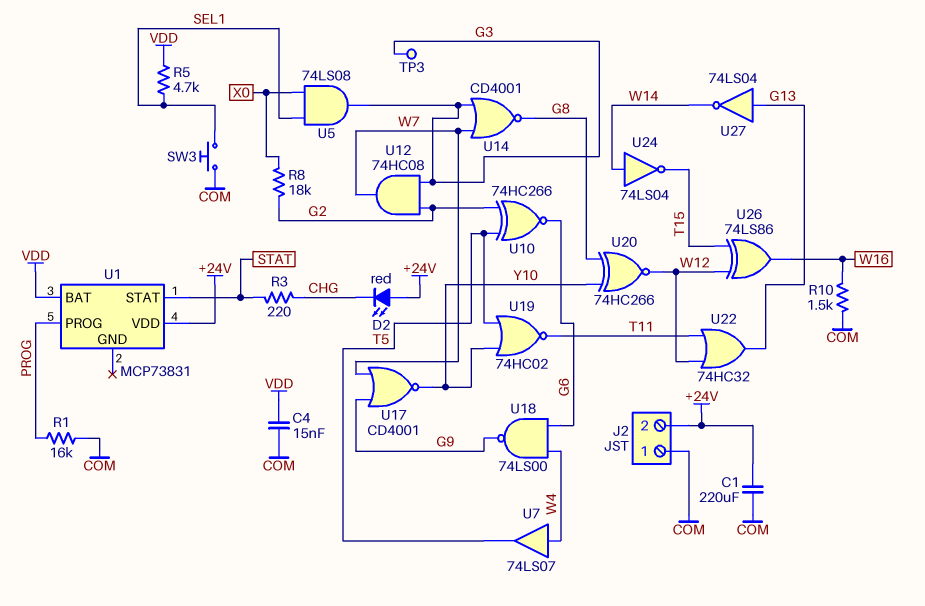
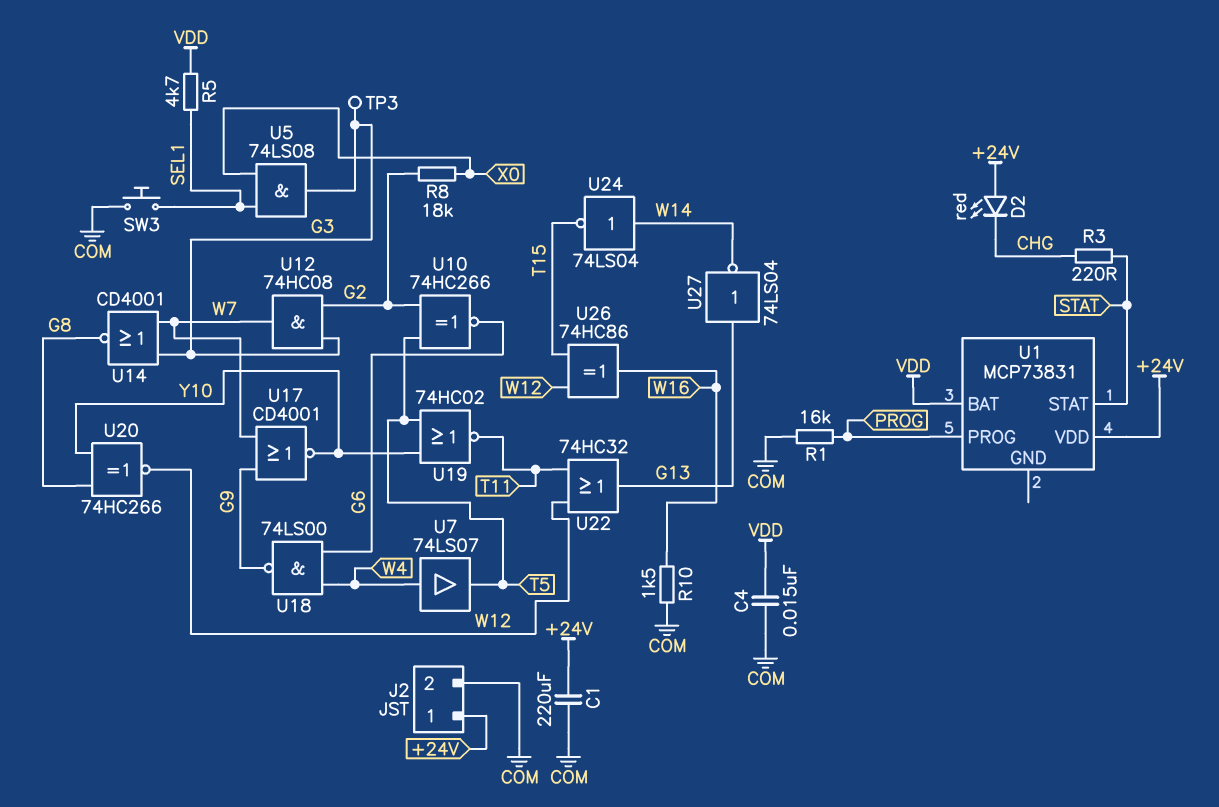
J2 pin 1: COM -> +24V
J2 pin 2: +24V -> COM
U26: XOR 74LS86 (in T15, in W12, out W16) -> XOR 74HC86 (in T15, in W12, out W16)

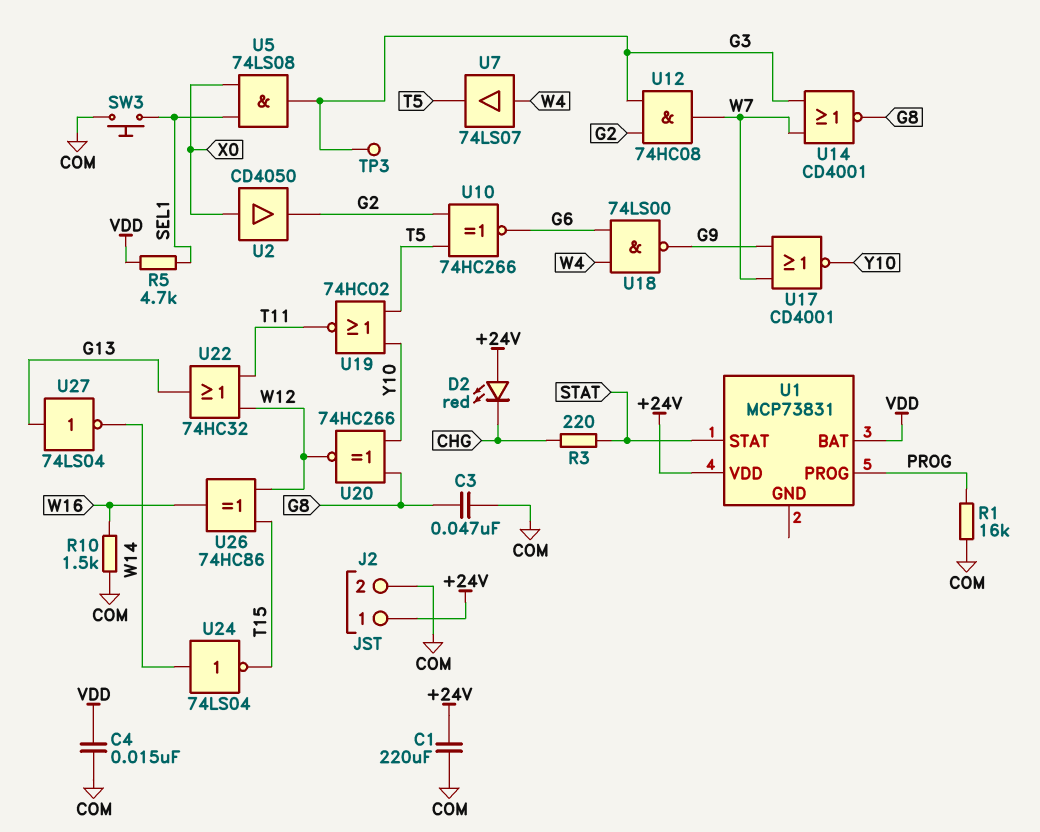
C3: none -> 47nF (COM, G8)
R8: 18k (G2, X0) -> none
U2: none -> buffer CD4050 (in X0, out G2)

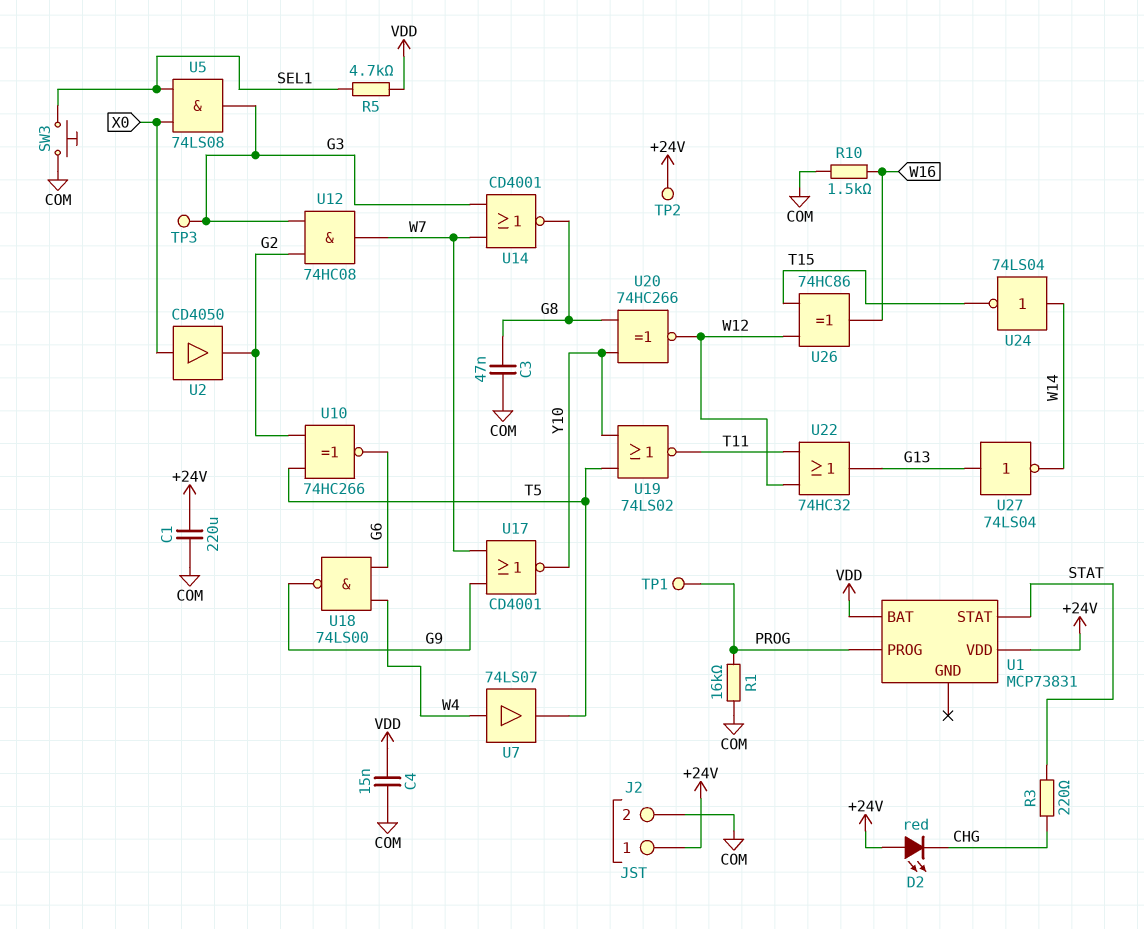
TP1: none -> test point (PROG)
TP2: none -> test point (+24V)
U19: NOR 74HC02 (in T5, in Y10, out T11) -> NOR 74LS02 (in T5, in Y10, out T11)

